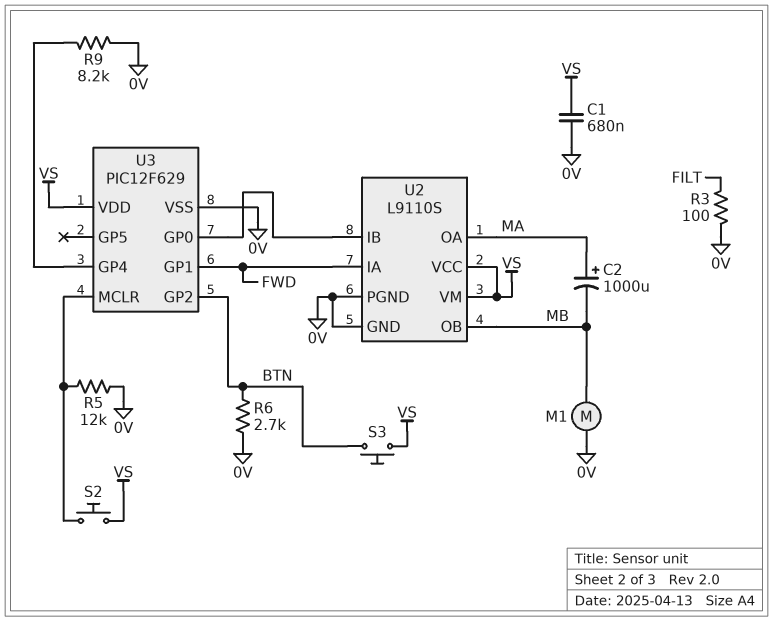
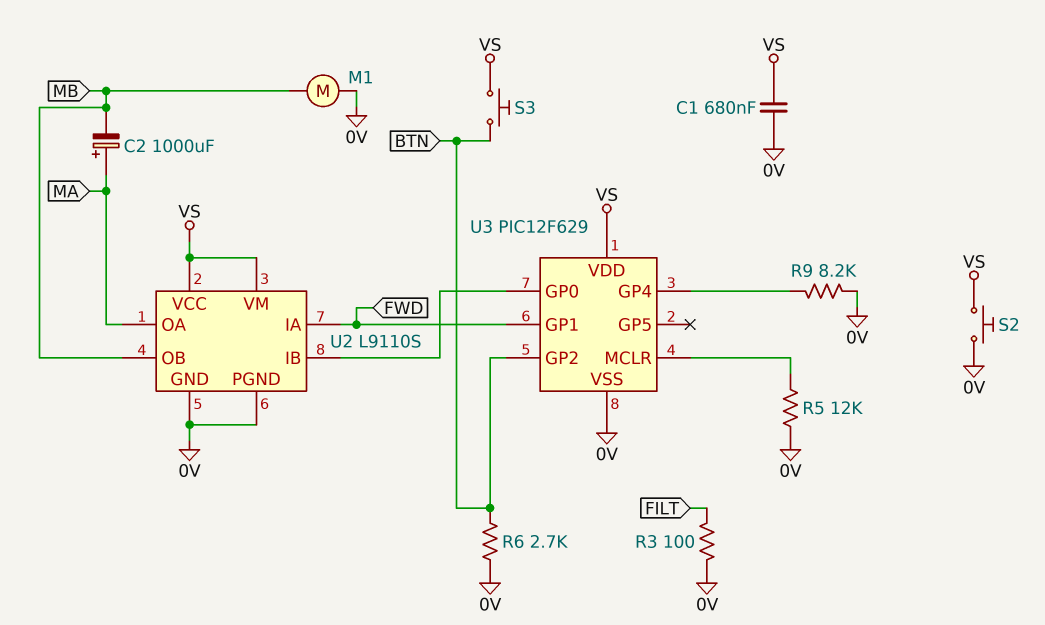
S2: button (U3/MCLR, VS) -> button (0V, VS)

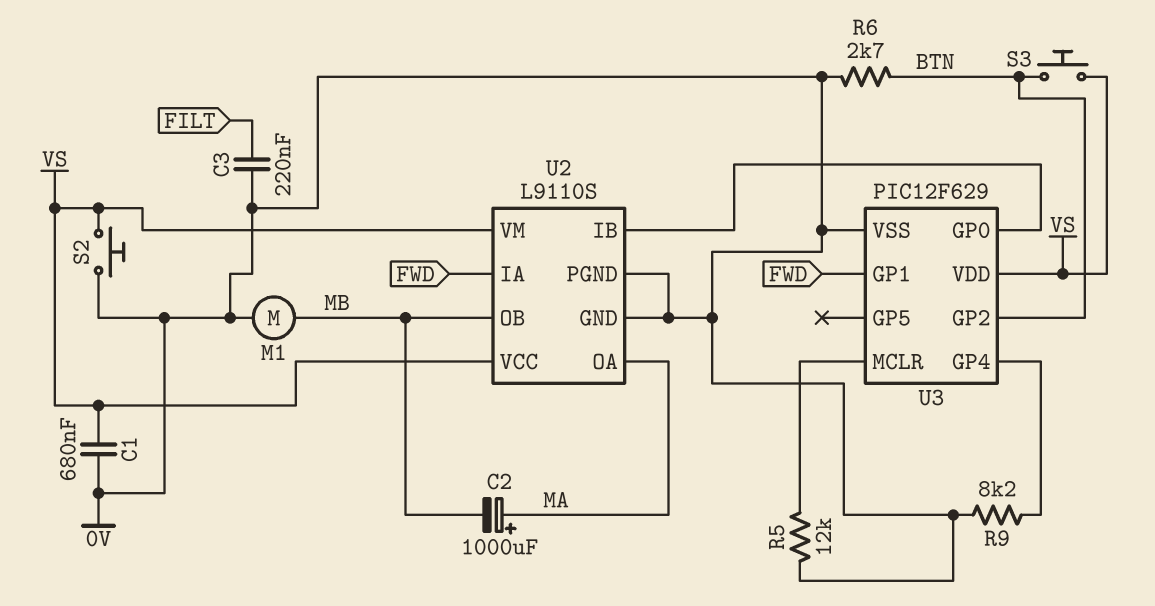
C3: none -> 220nF (0V, FILT)
R3: 100 (0V, FILT) -> none

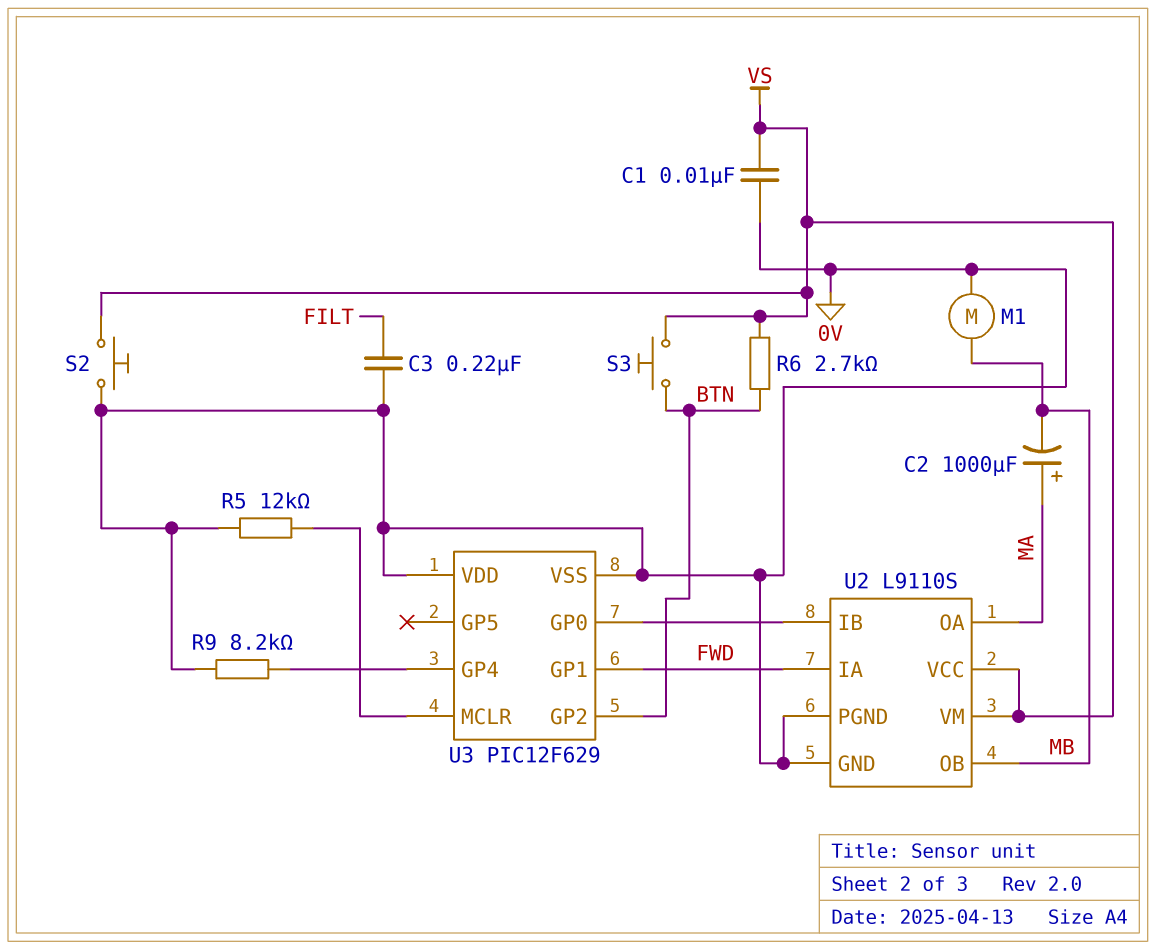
C1: 680nF (0V, VS) -> 10nF (0V, VS)
R6: 2.7k (0V, BTN) -> 2.7k (BTN, VS)
U3 pin VDD: VS -> 0V

